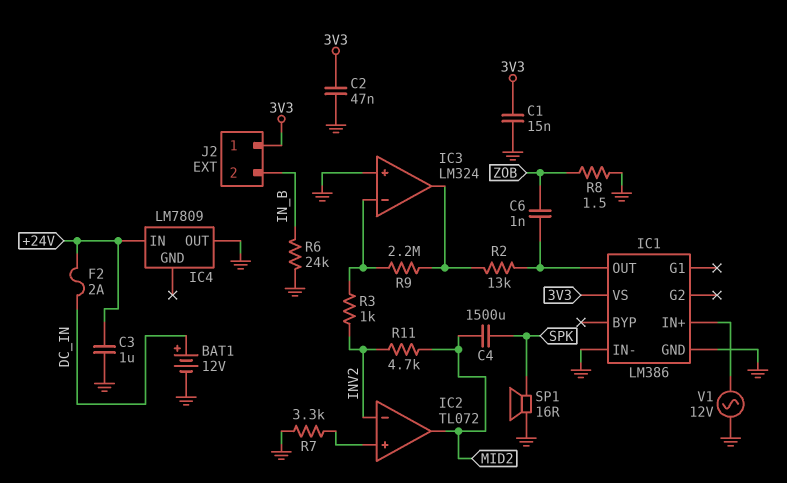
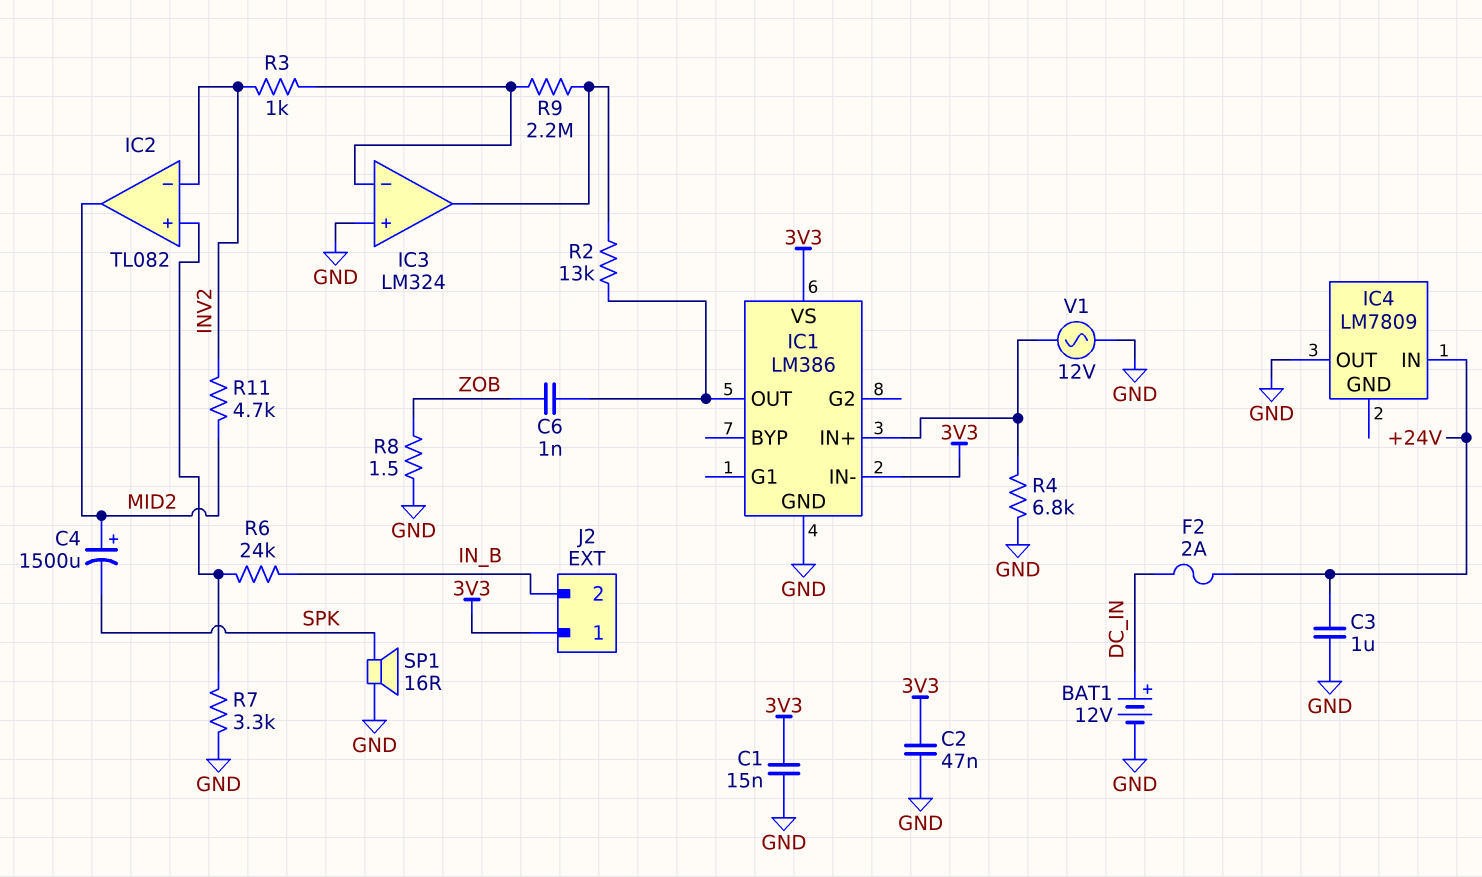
C4: 1500uF (MID2, SPK) -> 1500uF (plus MID2, minus SPK)
IC1 pin IN-: GND -> 3V3
IC2: TL072 -> TL082
R4: none -> 6.8k (GND, IC1/IN+)
R6: 24k (GND, IN_B) -> 24k (IC2/in+, IN_B)

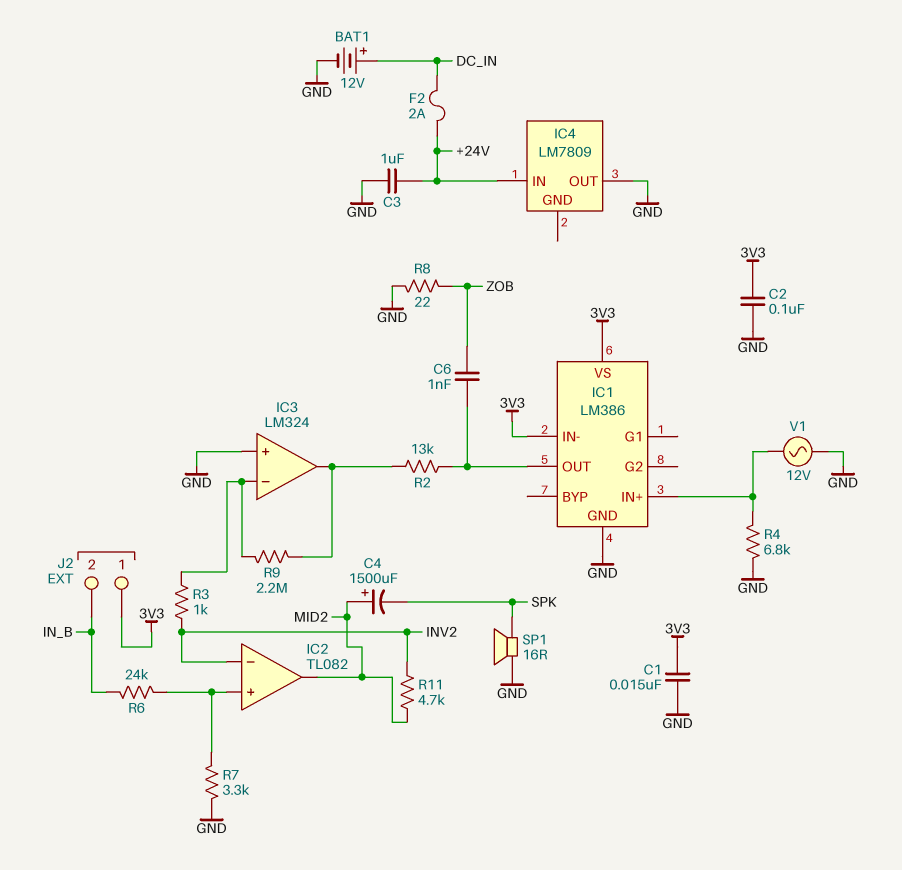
C2: 47nF (3V3, GND) -> 100nF (3V3, GND)
R8: 1.5 (GND, ZOB) -> 22 (GND, ZOB)

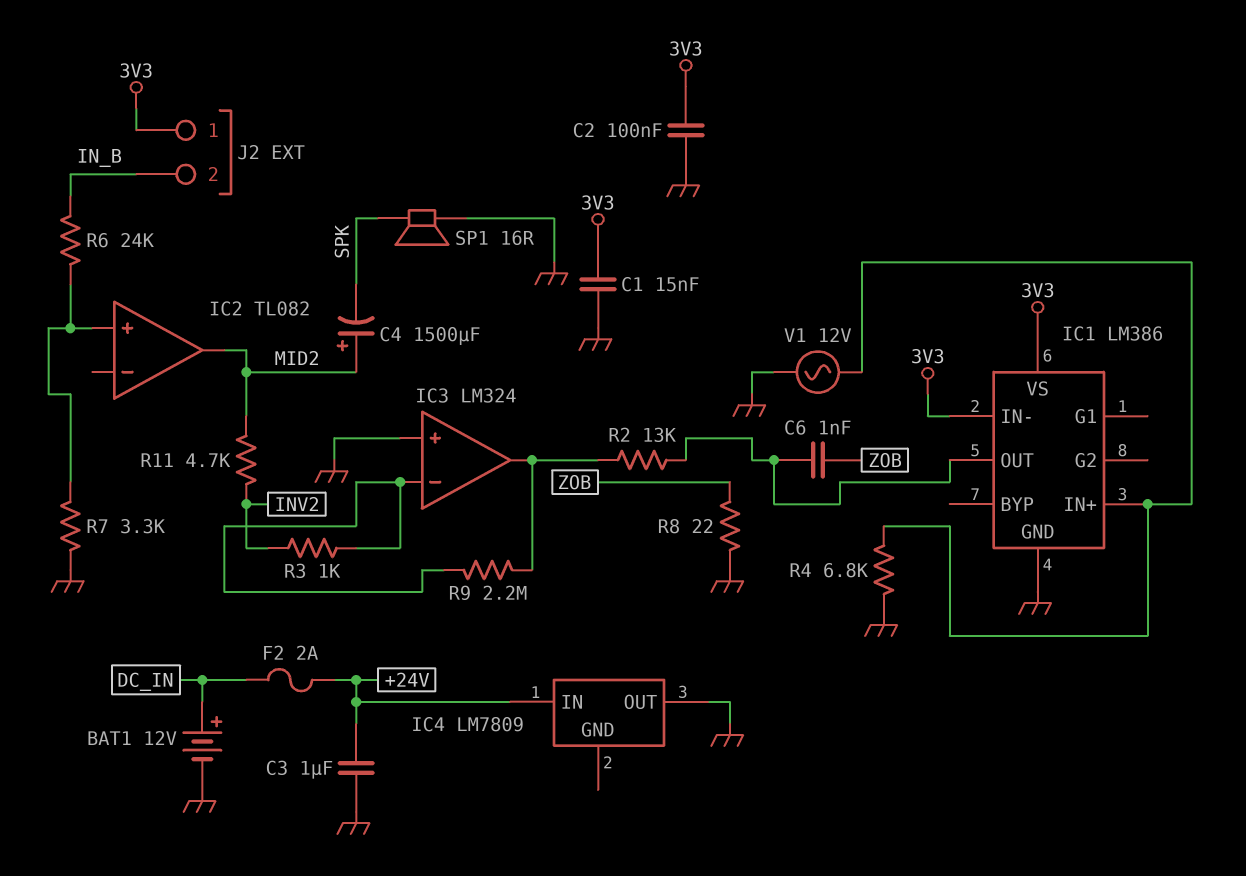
IC2 pin in-: INV2 -> none

